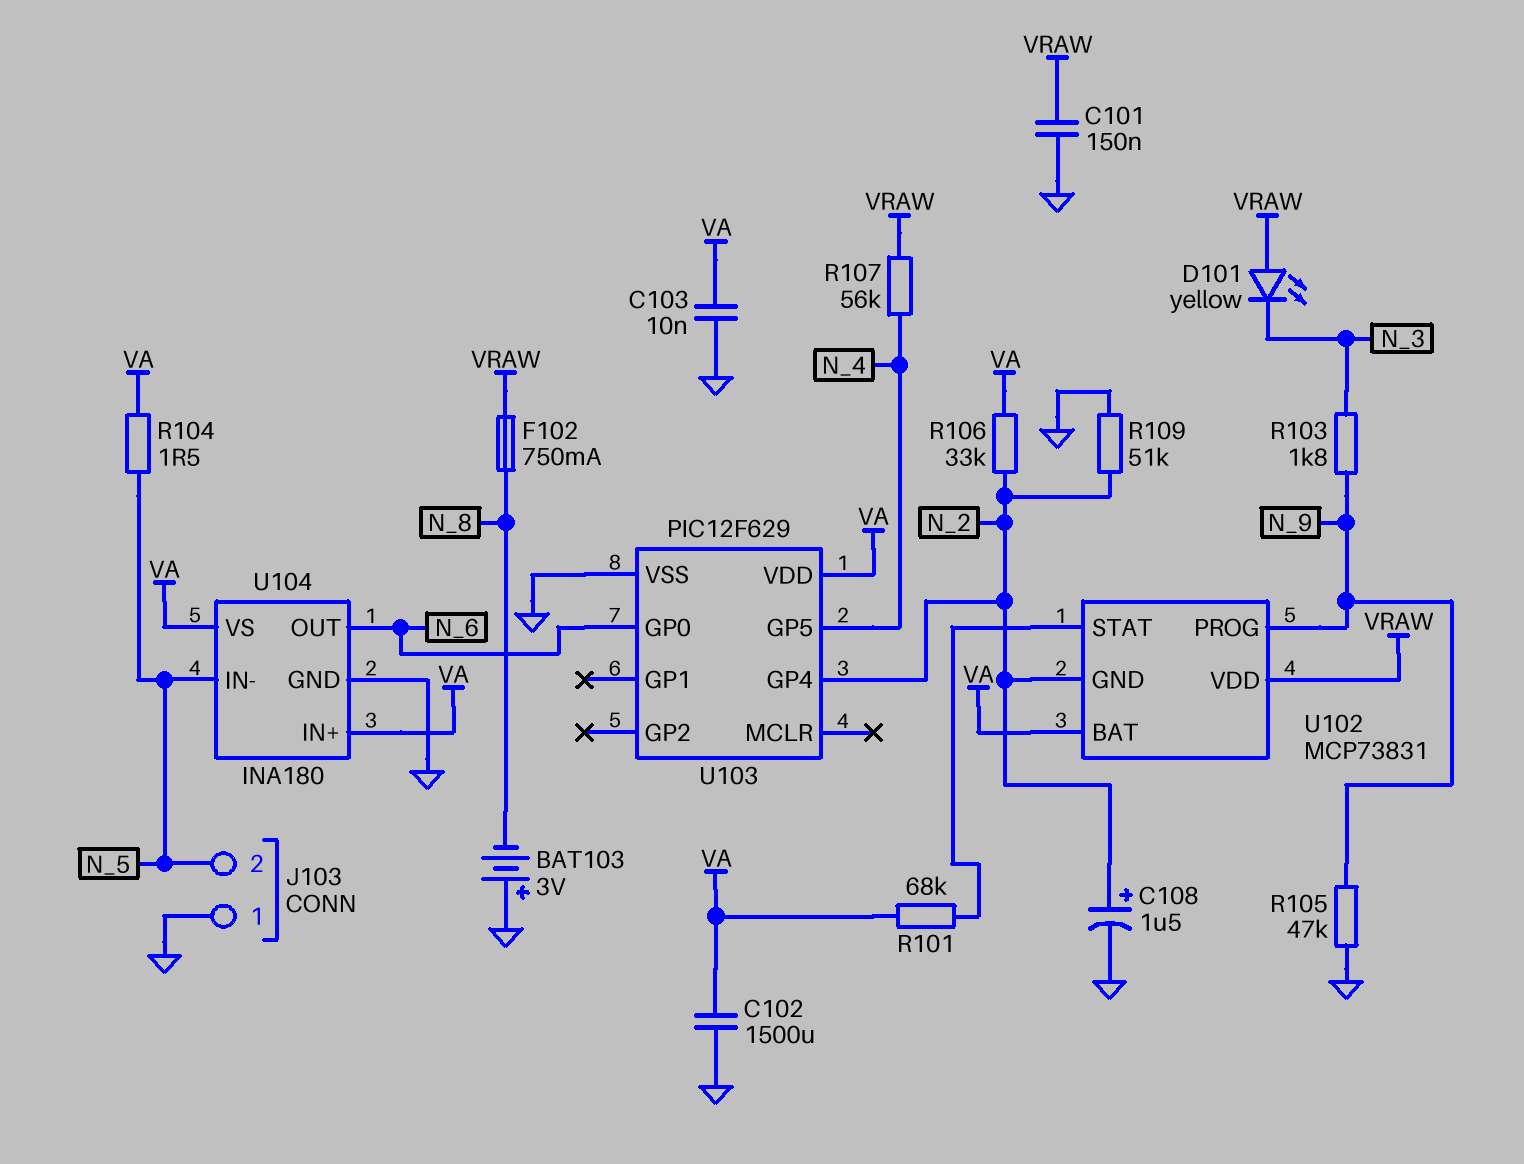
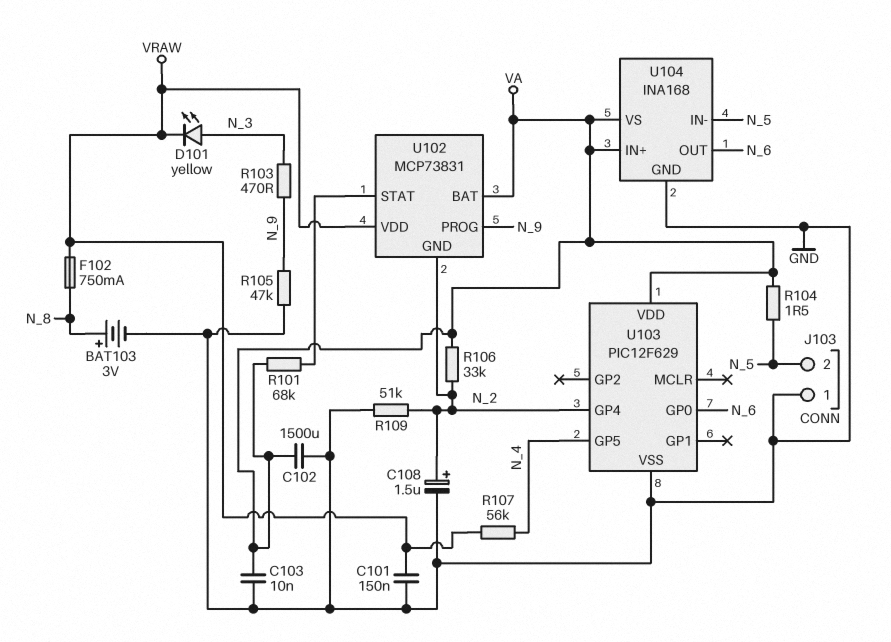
BAT103: 3V (plus GND, minus N_8) -> 3V (plus N_8, minus GND)
D101: LED yellow (A VRAW, K N_3) -> LED yellow (A N_3, K VRAW)
R103: 1.8k (N_3, N_9) -> 470 (N_3, N_9)
U104: INA180 -> INA168

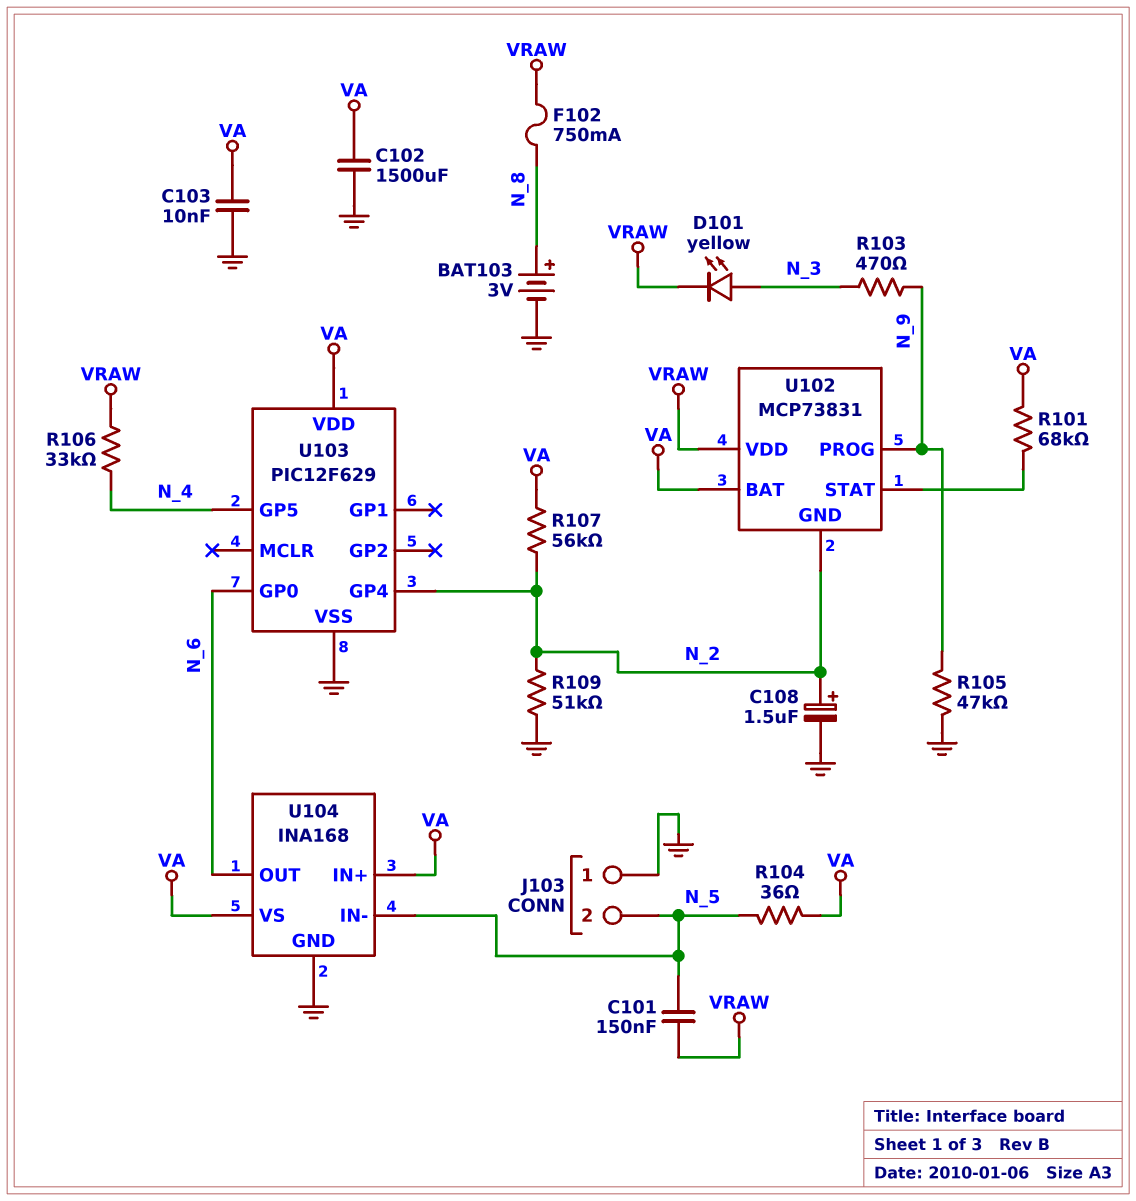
C101: 150nF (GND, VRAW) -> 150nF (N_5, VRAW)
R104: 1.5 (N_5, VA) -> 36 (N_5, VA)
R106: 33k (N_2, VA) -> 33k (N_4, VRAW)
R107: 56k (N_4, VRAW) -> 56k (N_2, VA)

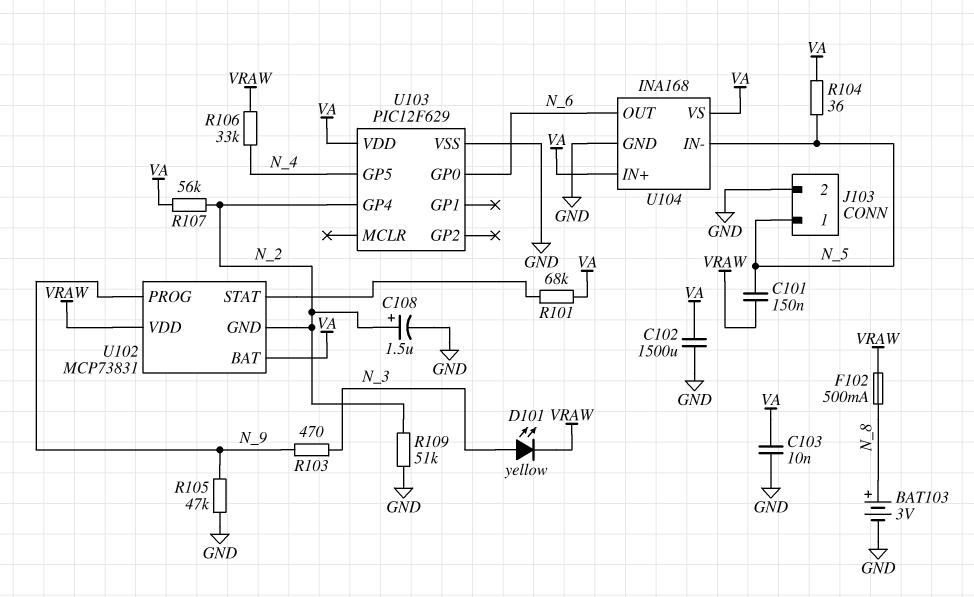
F102: 750mA (N_8, VRAW) -> 500mA (N_8, VRAW)
J103 pin 1: GND -> N_5
J103 pin 2: N_5 -> GND

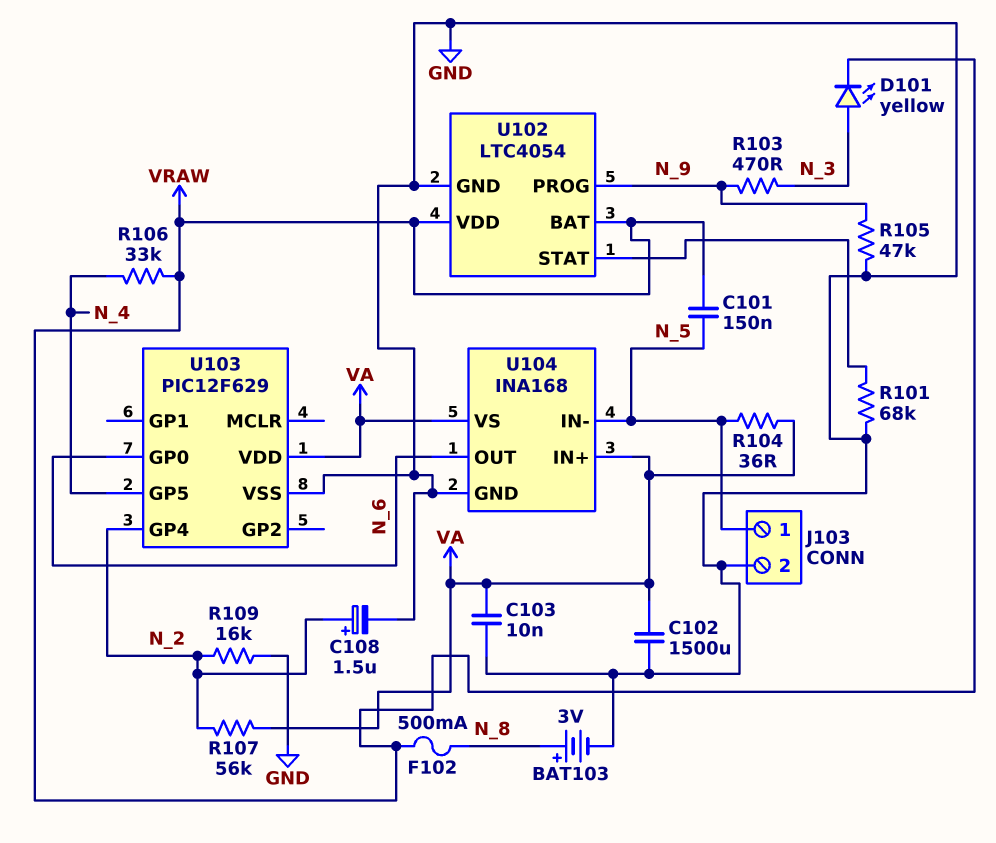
R101: 68k (U102/STAT, VA) -> 68k (GND, U102/STAT)
R109: 51k (GND, N_2) -> 16k (GND, N_2)
U102: MCP73831 -> LTC4054
U102 pin BAT: VA -> VRAW
U102 pin GND: N_2 -> GND

